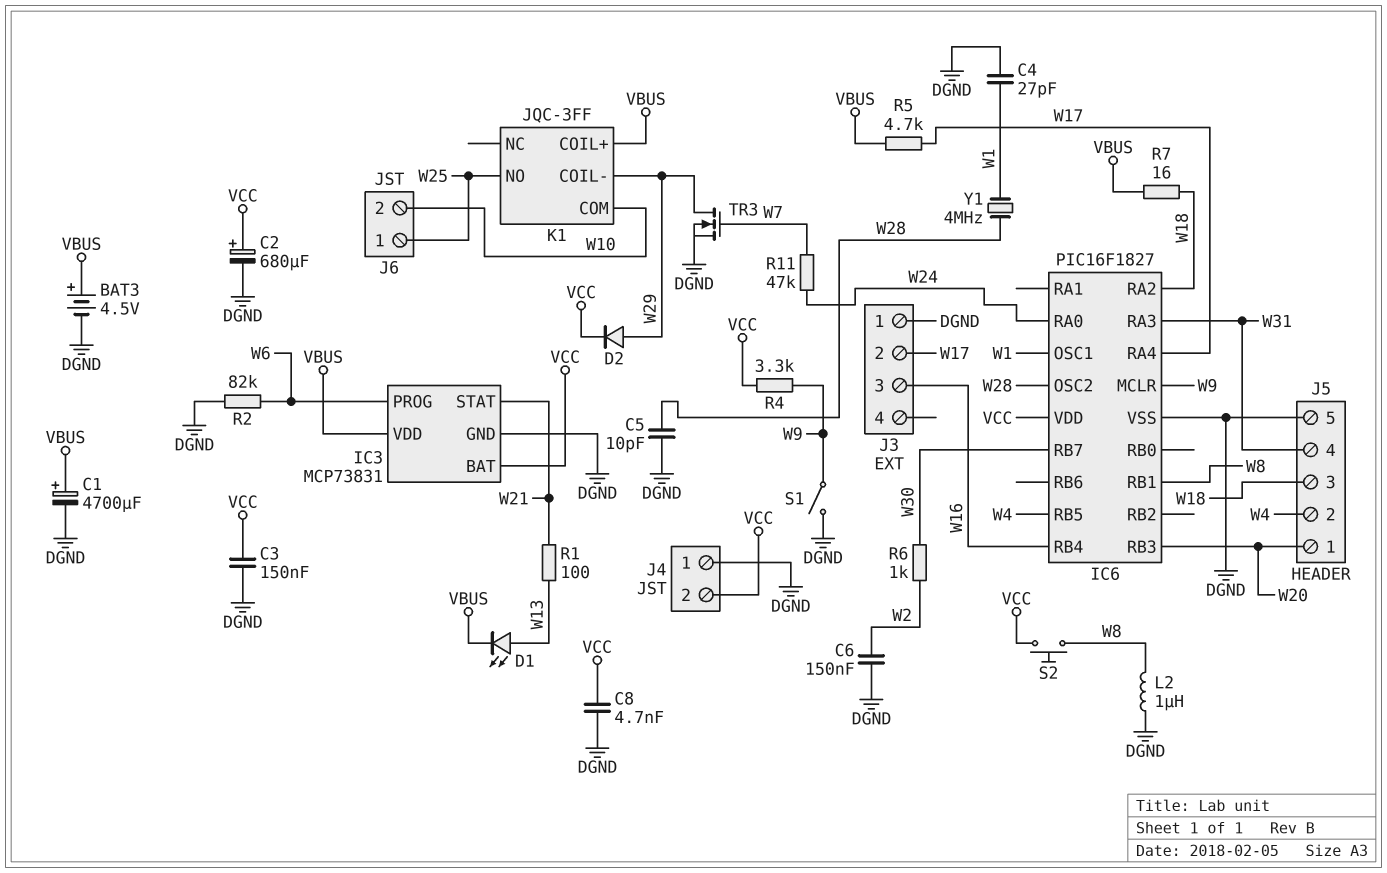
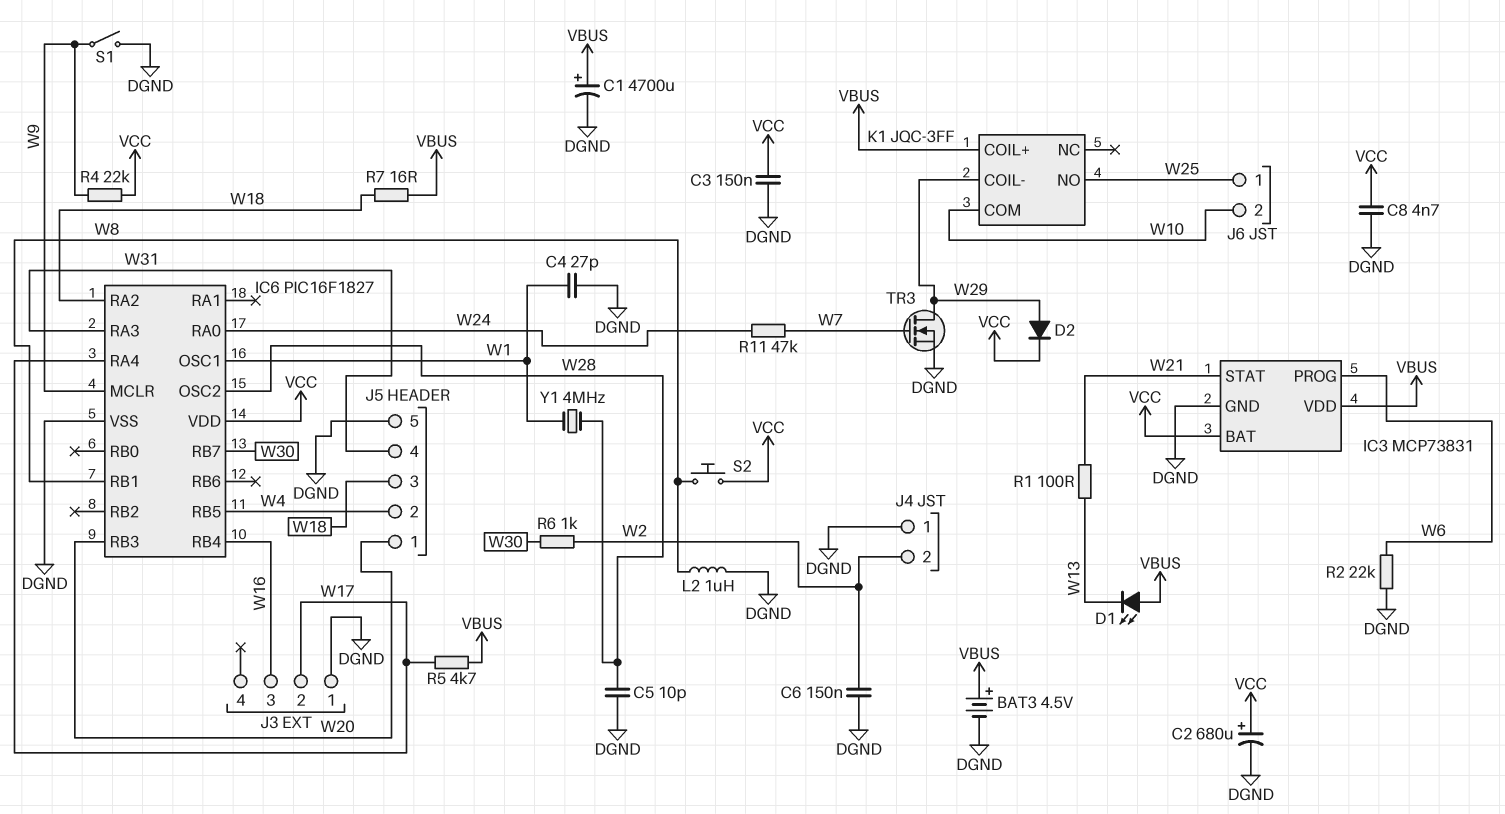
D1: LED (A W13, K VBUS) -> LED (A VBUS, K W13)
J4 pin 2: VCC -> W2
R2: 82k (DGND, W6) -> 22k (DGND, W6)
R4: 3.3k (VCC, W9) -> 22k (VCC, W9)

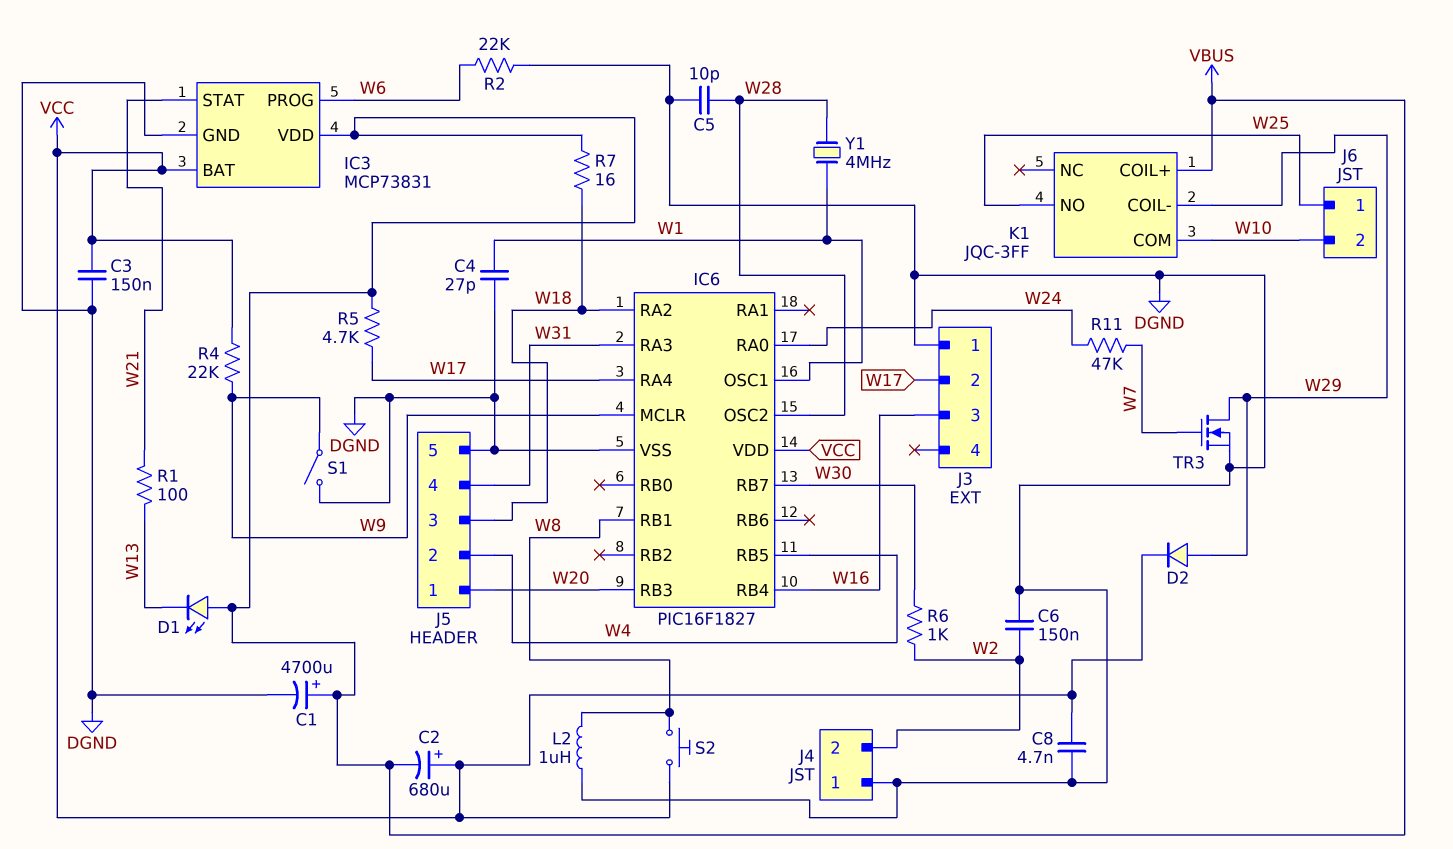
BAT3: 4.5V (plus VBUS, minus DGND) -> none
C2: 680uF (plus VCC, minus DGND) -> 680uF (plus VCC, minus VBUS)

